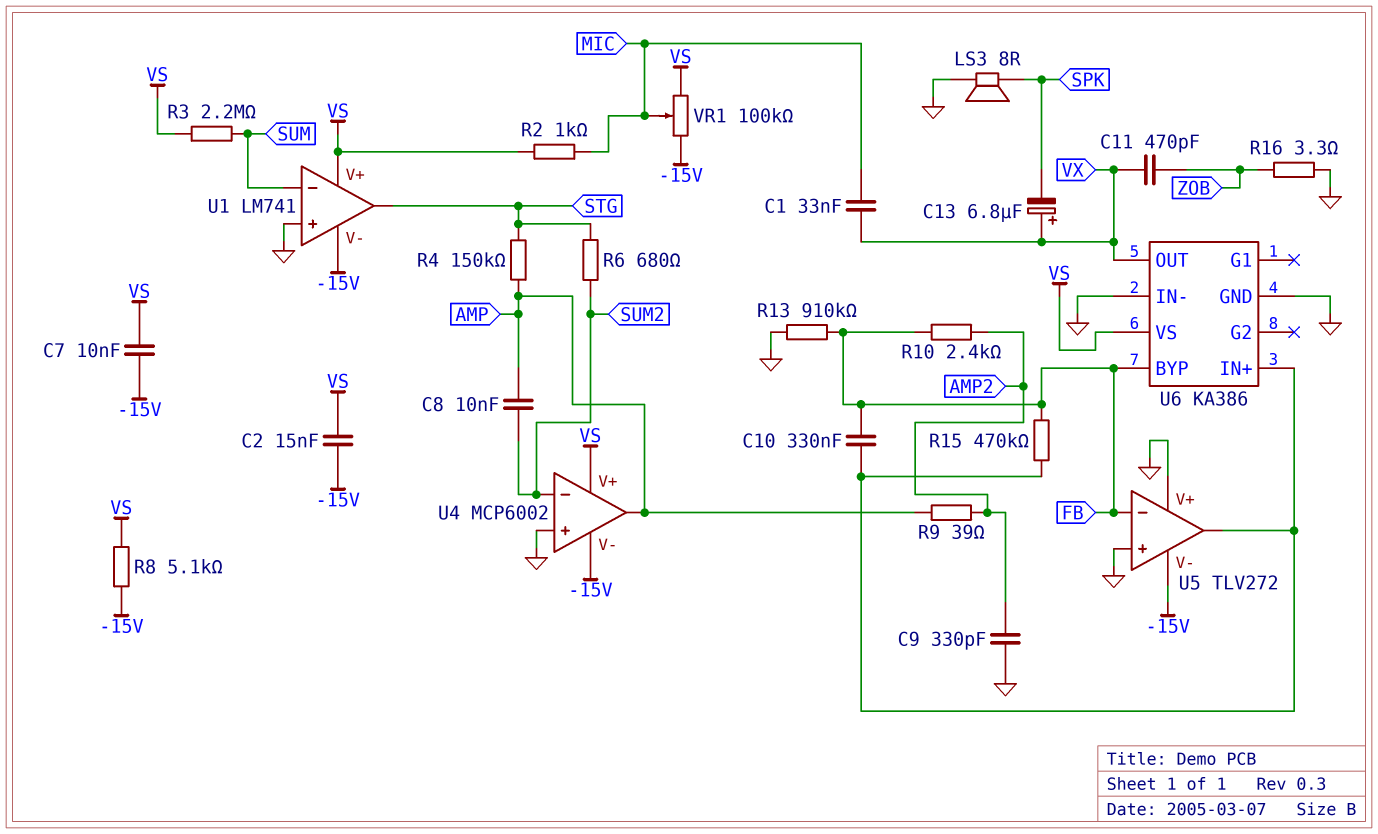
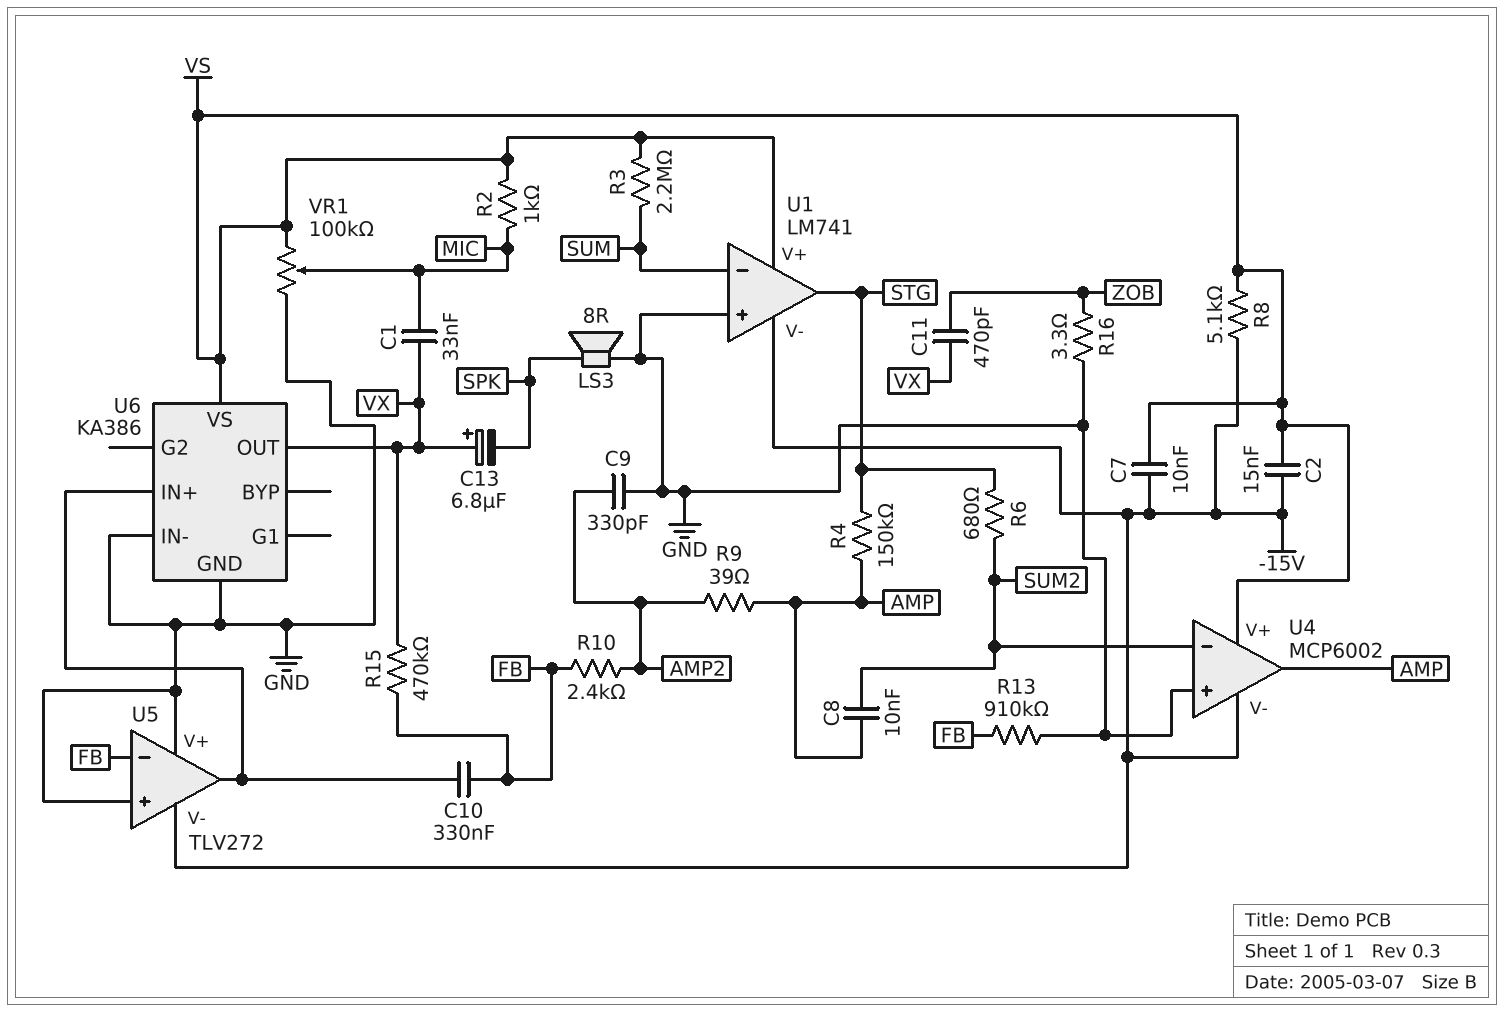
R15: 470k (FB, U5/out) -> 470k (FB, VX)
U6 pin BYP: FB -> none
VR1: 100k (-15V, VS, wiper MIC) -> 100k (GND, VS, wiper MIC)

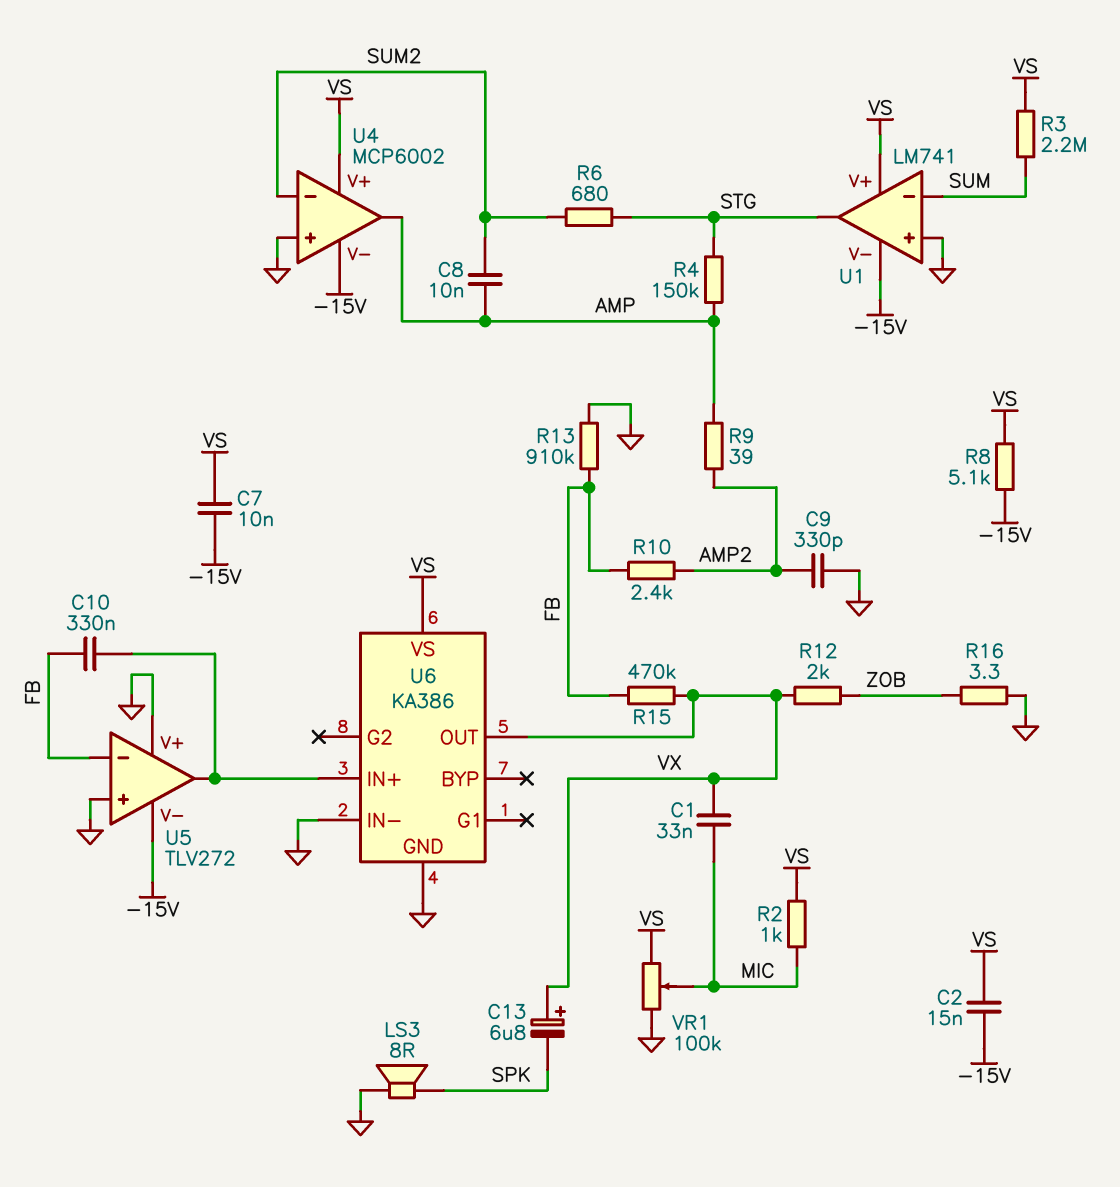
C11: 470pF (VX, ZOB) -> none
R12: none -> 2k (VX, ZOB)

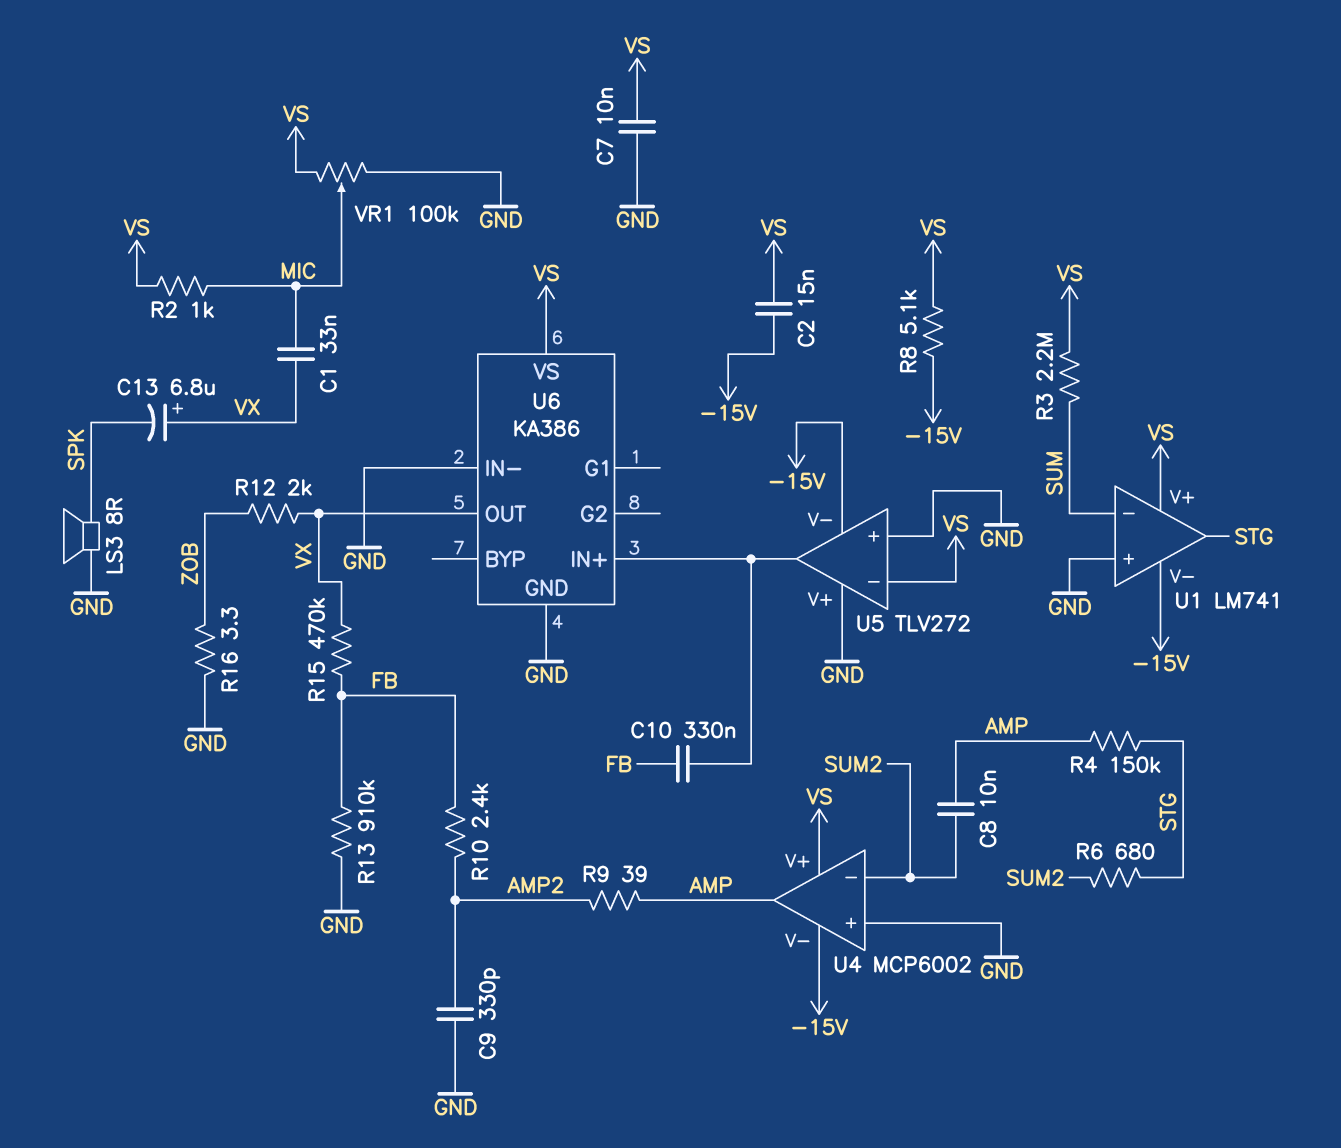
C7: 10nF (-15V, VS) -> 10nF (GND, VS)
U5 pin in-: FB -> VS

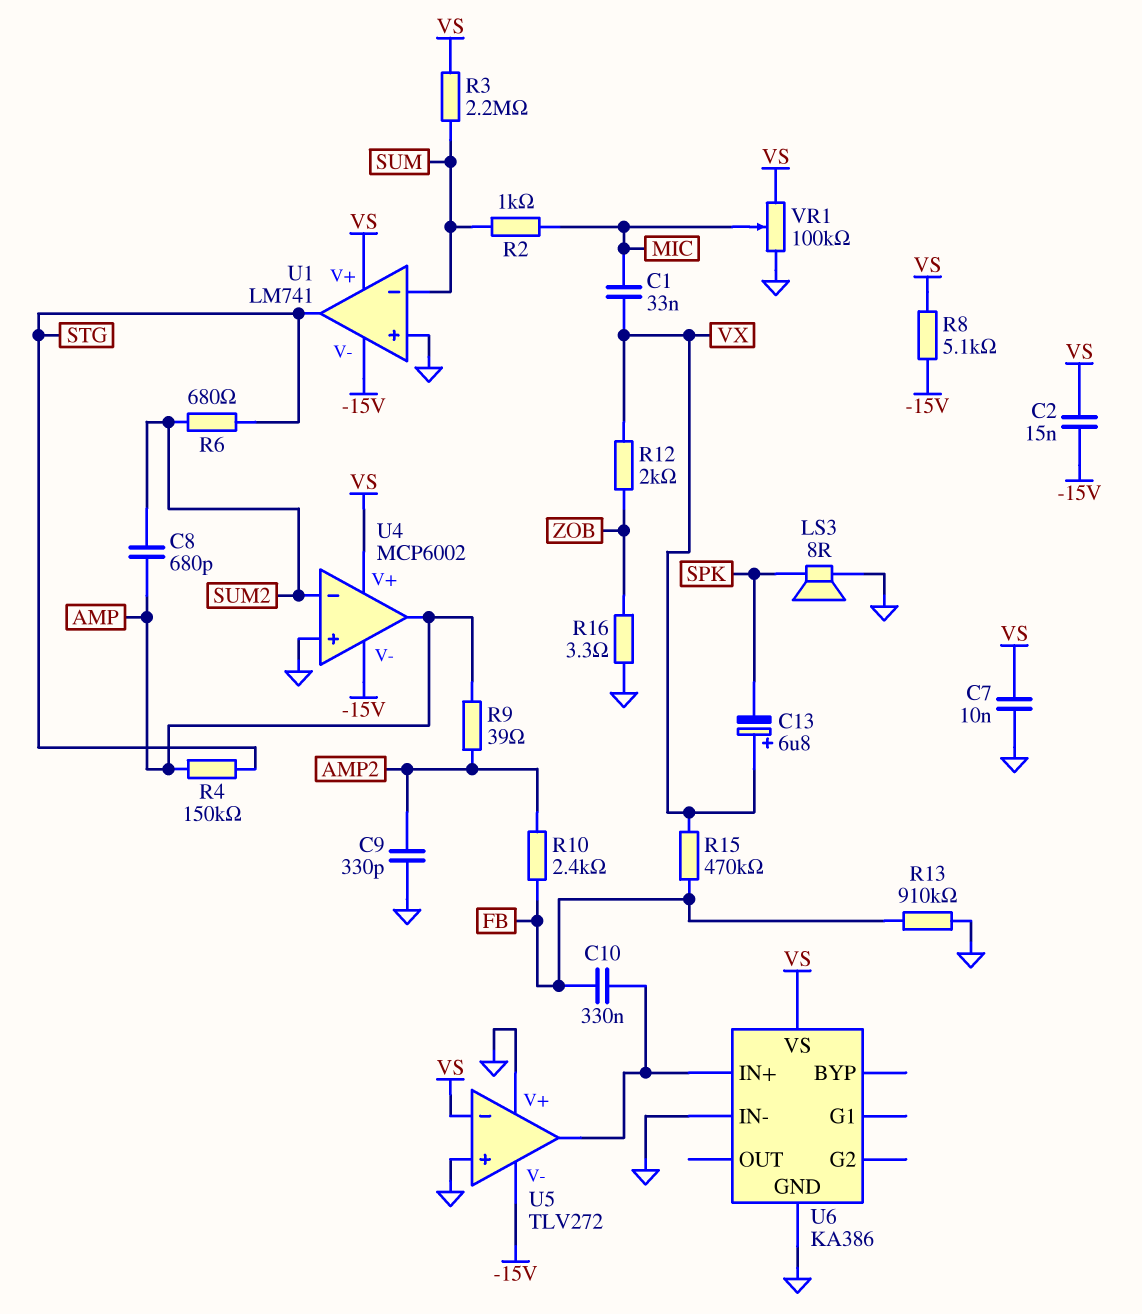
C8: 10nF (AMP, SUM2) -> 680pF (AMP, SUM2)
R2: 1k (MIC, VS) -> 1k (MIC, SUM)
U6 pin OUT: VX -> none

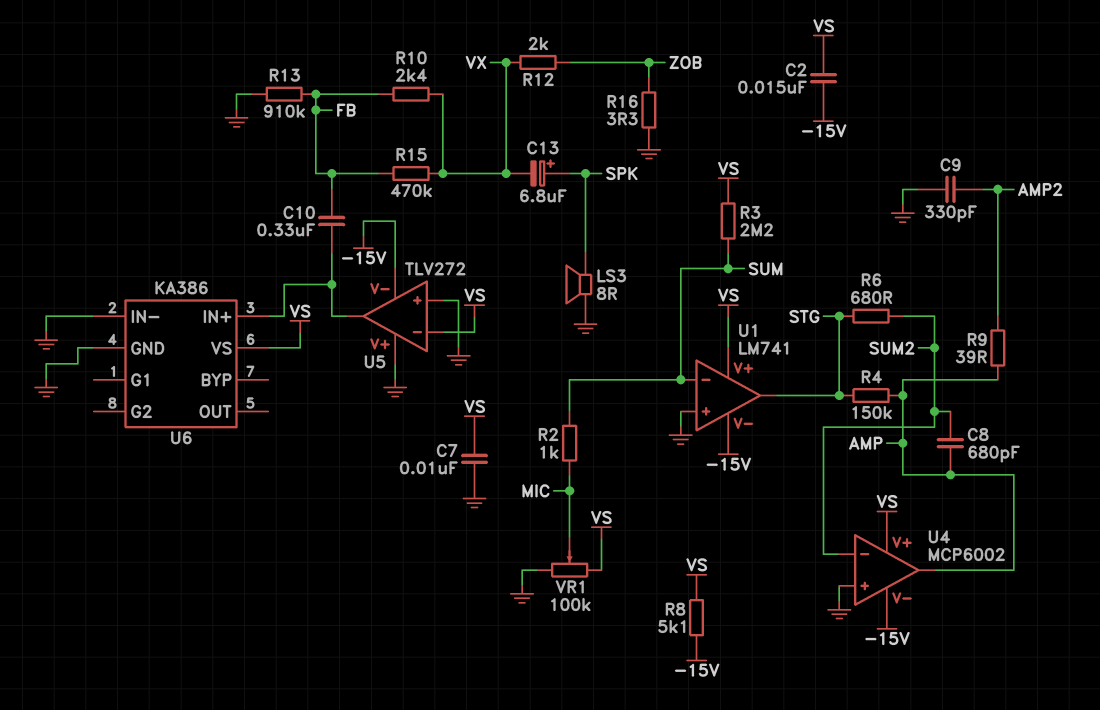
C1: 33nF (MIC, VX) -> none
C13: 6.8uF (plus VX, minus SPK) -> 6.8uF (plus SPK, minus VX)
R10: 2.4k (AMP2, FB) -> 2.4k (FB, VX)

